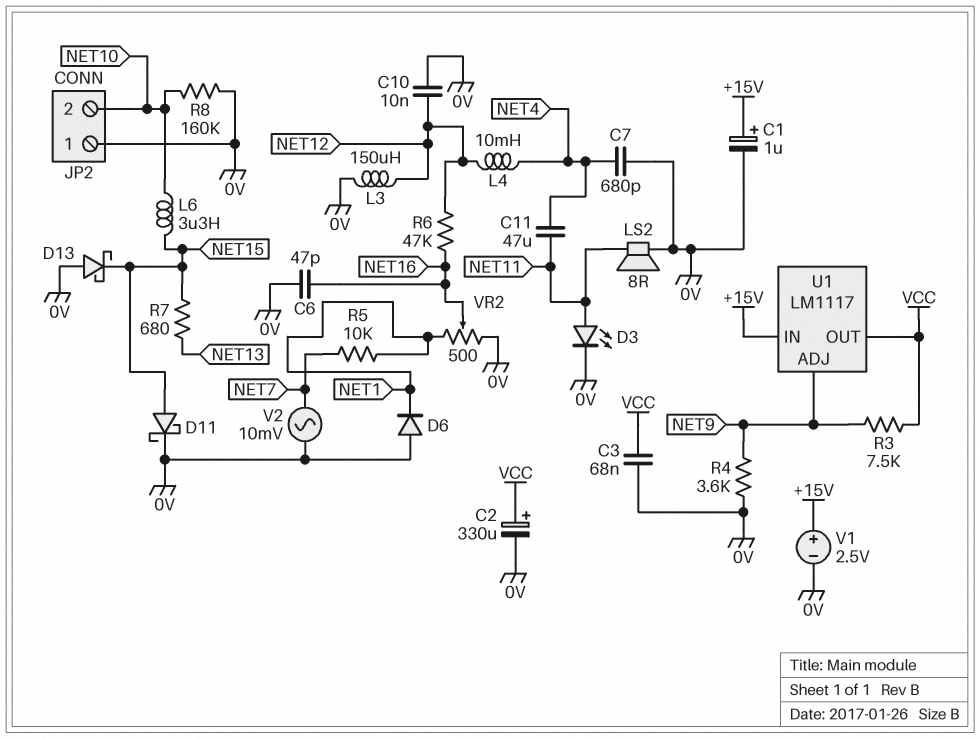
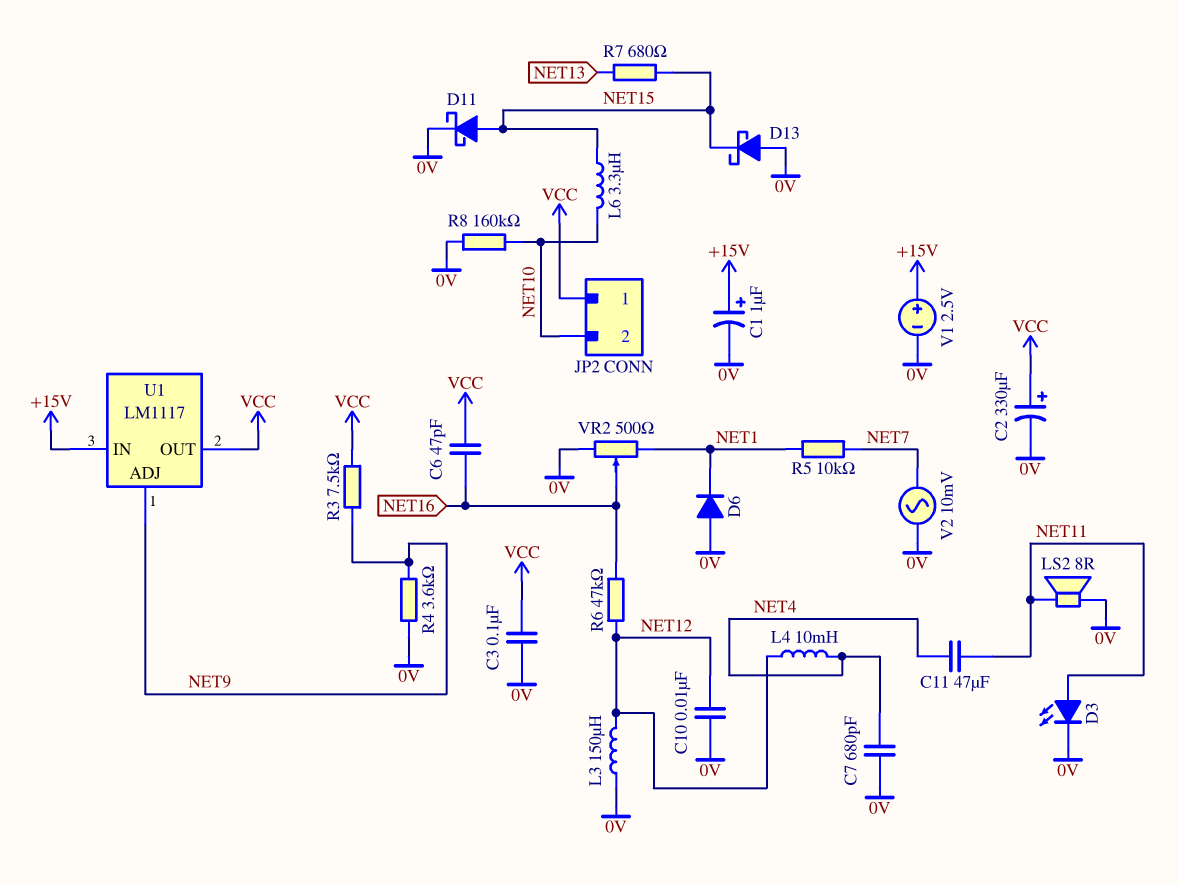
C3: 68nF (0V, VCC) -> 100nF (0V, VCC)
C6: 47pF (0V, NET16) -> 47pF (NET16, VCC)
JP2 pin 1: 0V -> VCC

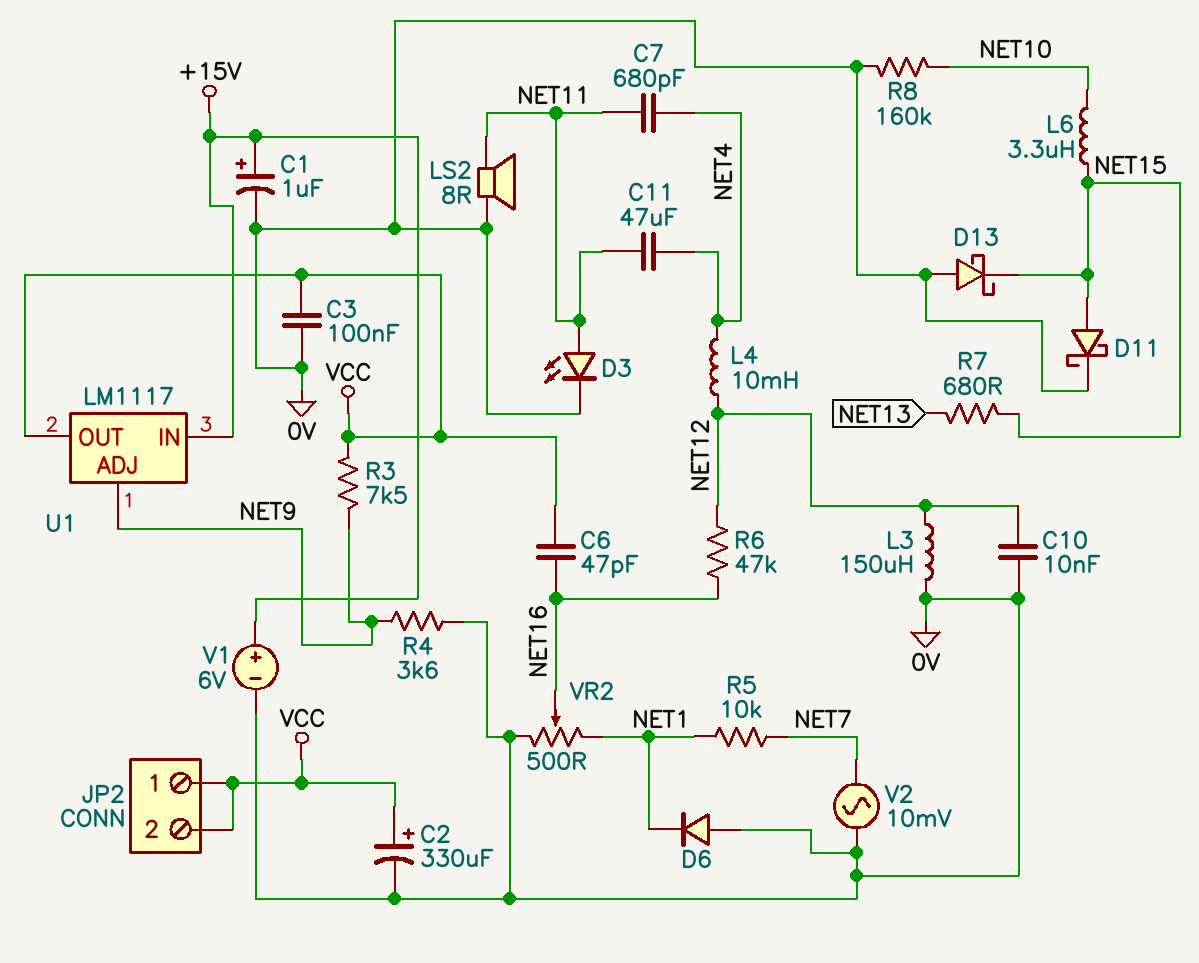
C7: 680pF (0V, NET4) -> 680pF (NET4, NET11)
JP2 pin 2: NET10 -> VCC
V1: 2.5V (plus +15V, minus 0V) -> 6V (plus +15V, minus 0V)

